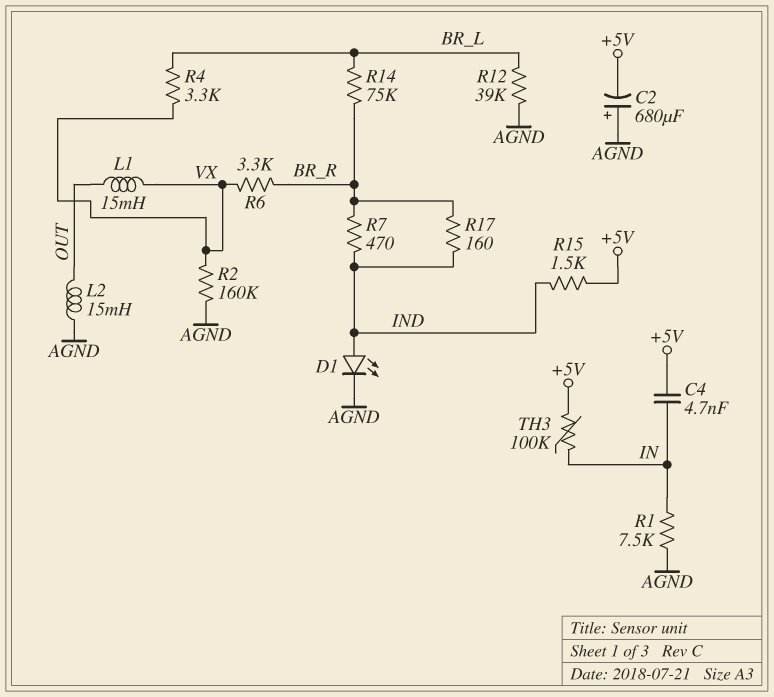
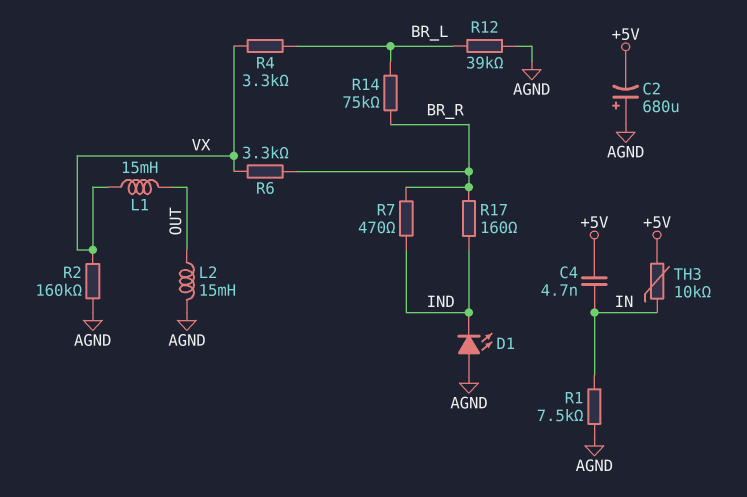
D1: LED (A IND, K AGND) -> LED (A AGND, K IND)
R15: 1.5k (+5V, IND) -> none
TH3: 100k (+5V, IN) -> 10k (+5V, IN)

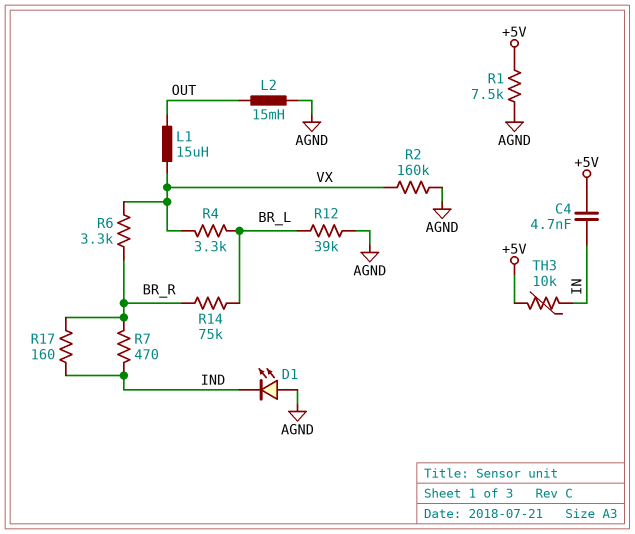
C2: 680uF (plus AGND, minus +5V) -> none
L1: 15mH (OUT, VX) -> 15uH (OUT, VX)
R1: 7.5k (AGND, IN) -> 7.5k (+5V, AGND)

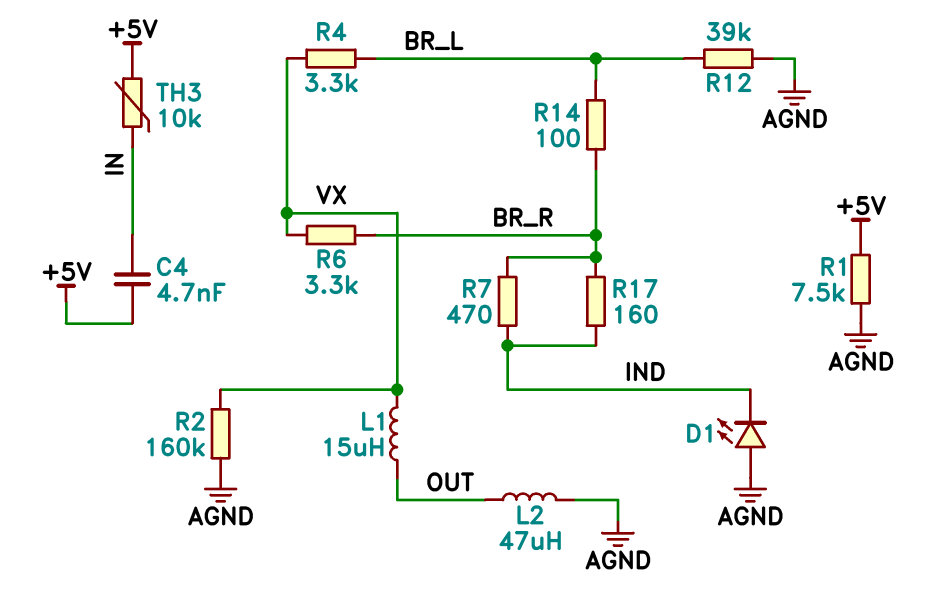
L2: 15mH (AGND, OUT) -> 47uH (AGND, OUT)
R14: 75k (BR_L, BR_R) -> 100 (BR_L, BR_R)

